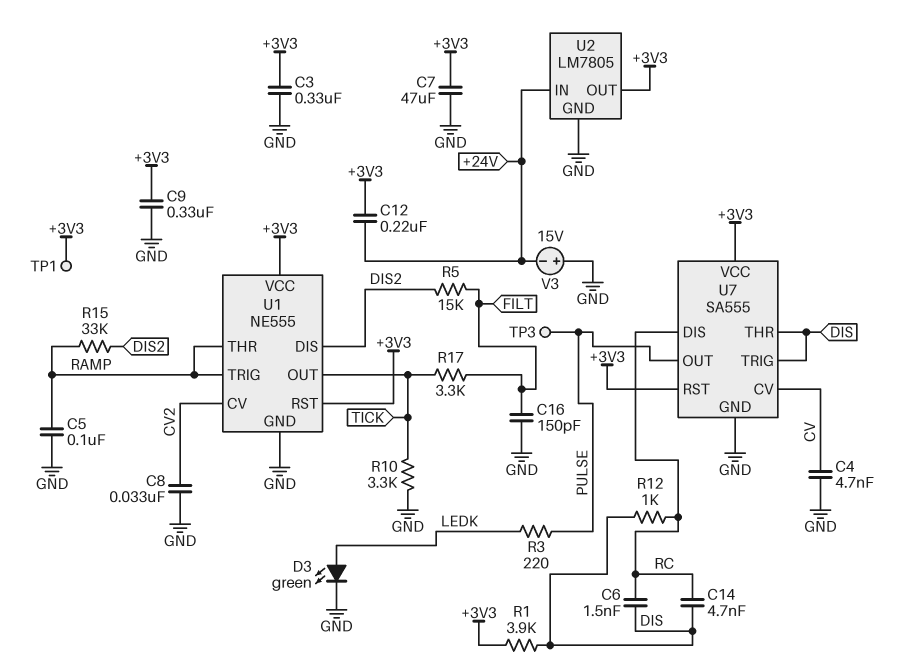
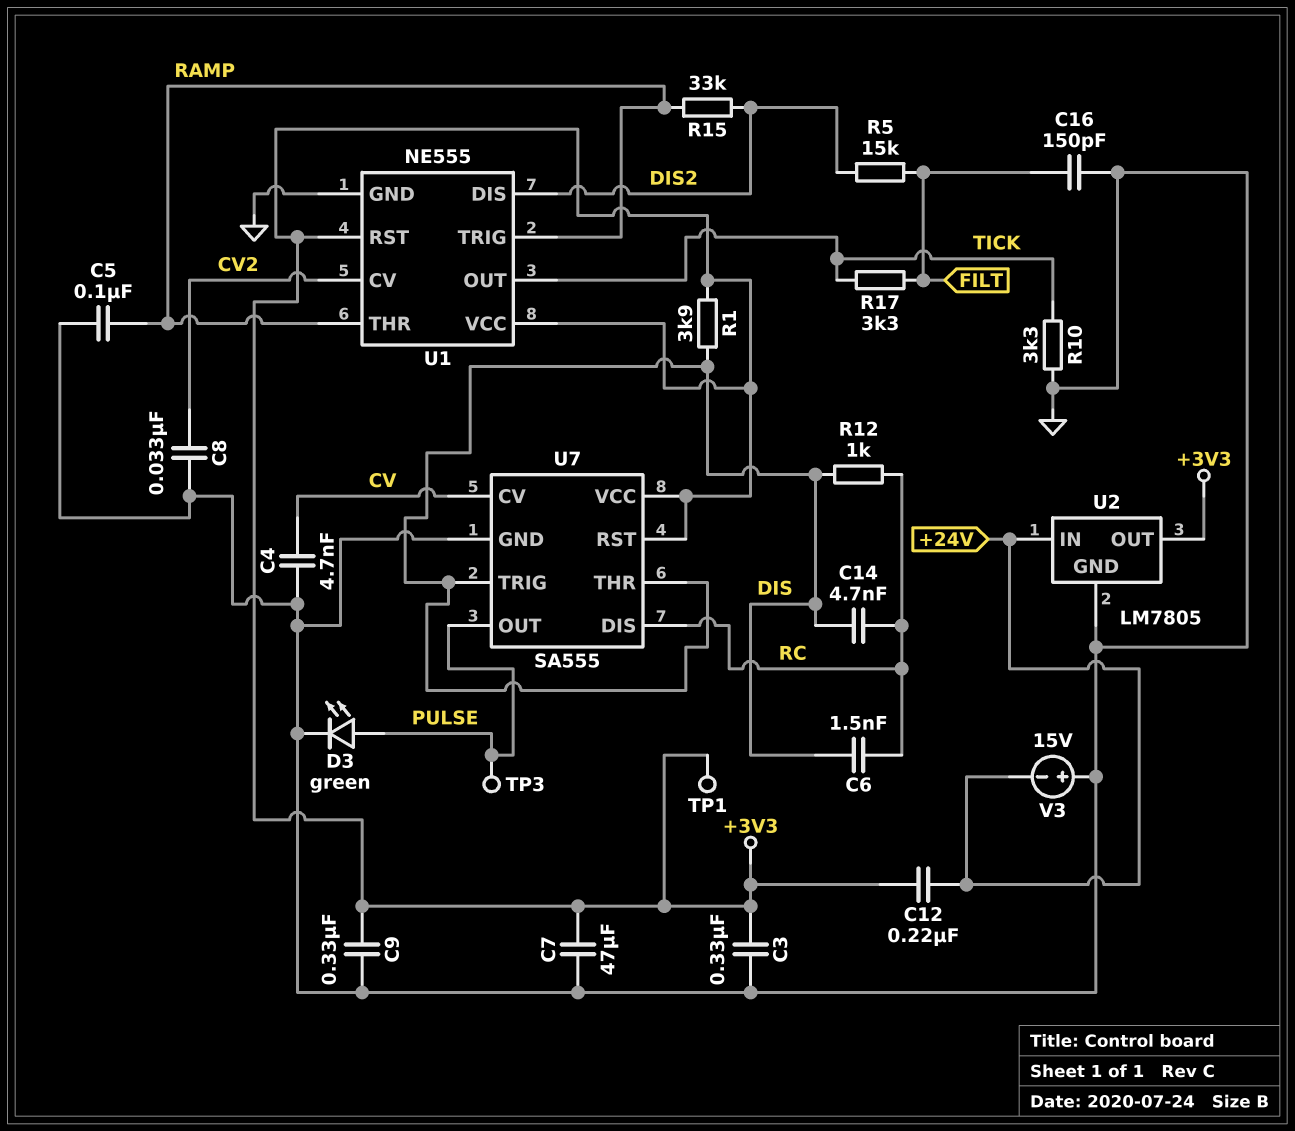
D3: LED green (A LEDK, K GND) -> LED green (A PULSE, K GND)
R3: 220 (LEDK, PULSE) -> none

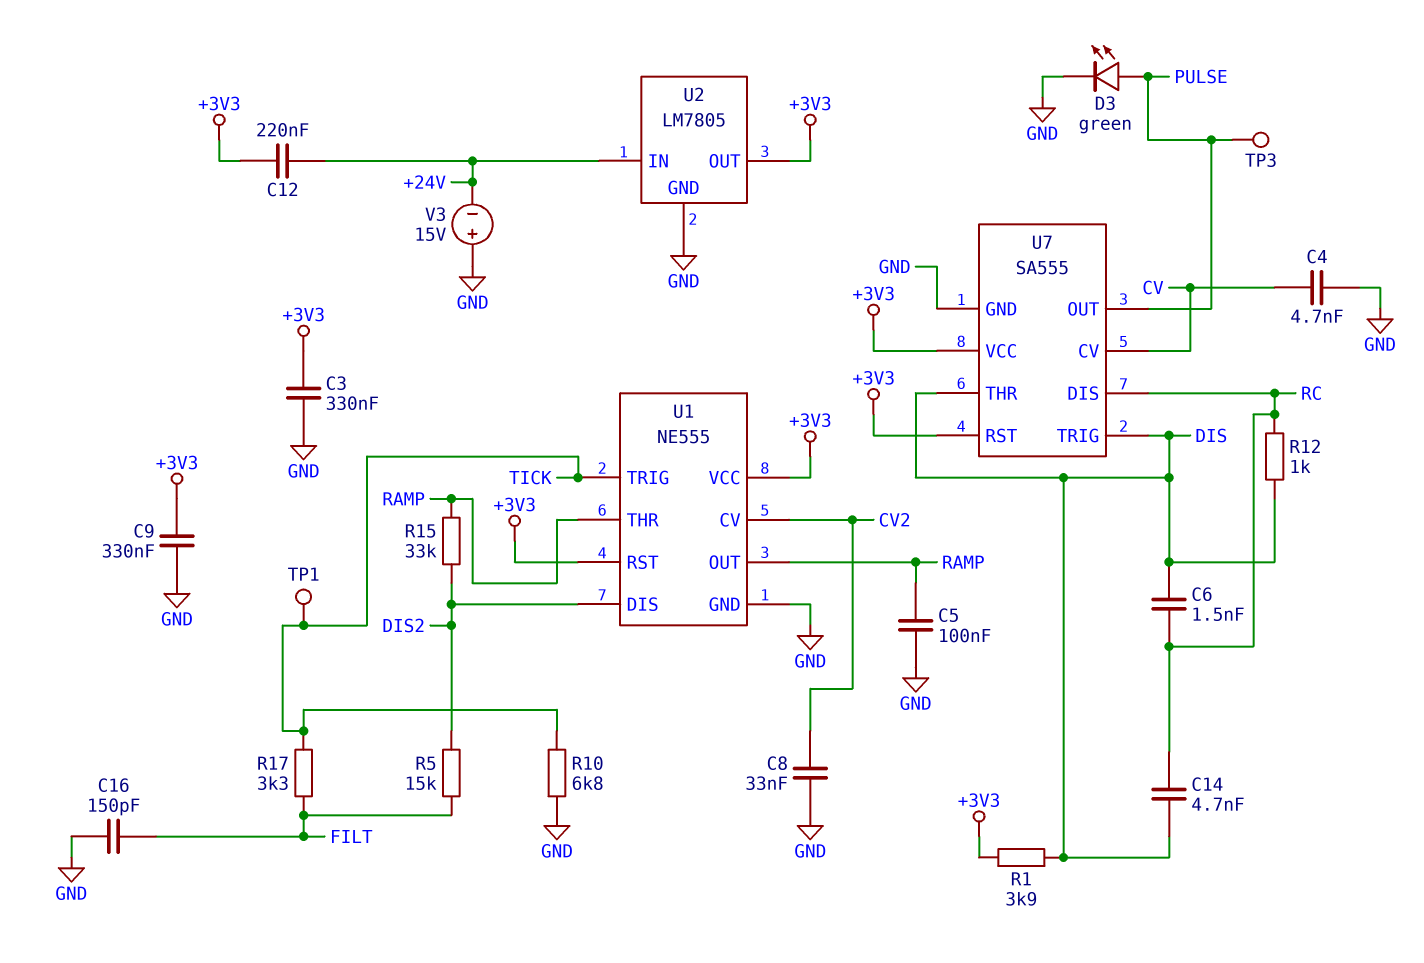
C7: 47uF (+3V3, GND) -> none
R10: 3.3k (GND, TICK) -> 6.8k (GND, TICK)
TP1: test point (+3V3) -> test point (TICK)
U1 pin OUT: TICK -> RAMP
U1 pin TRIG: RAMP -> TICK

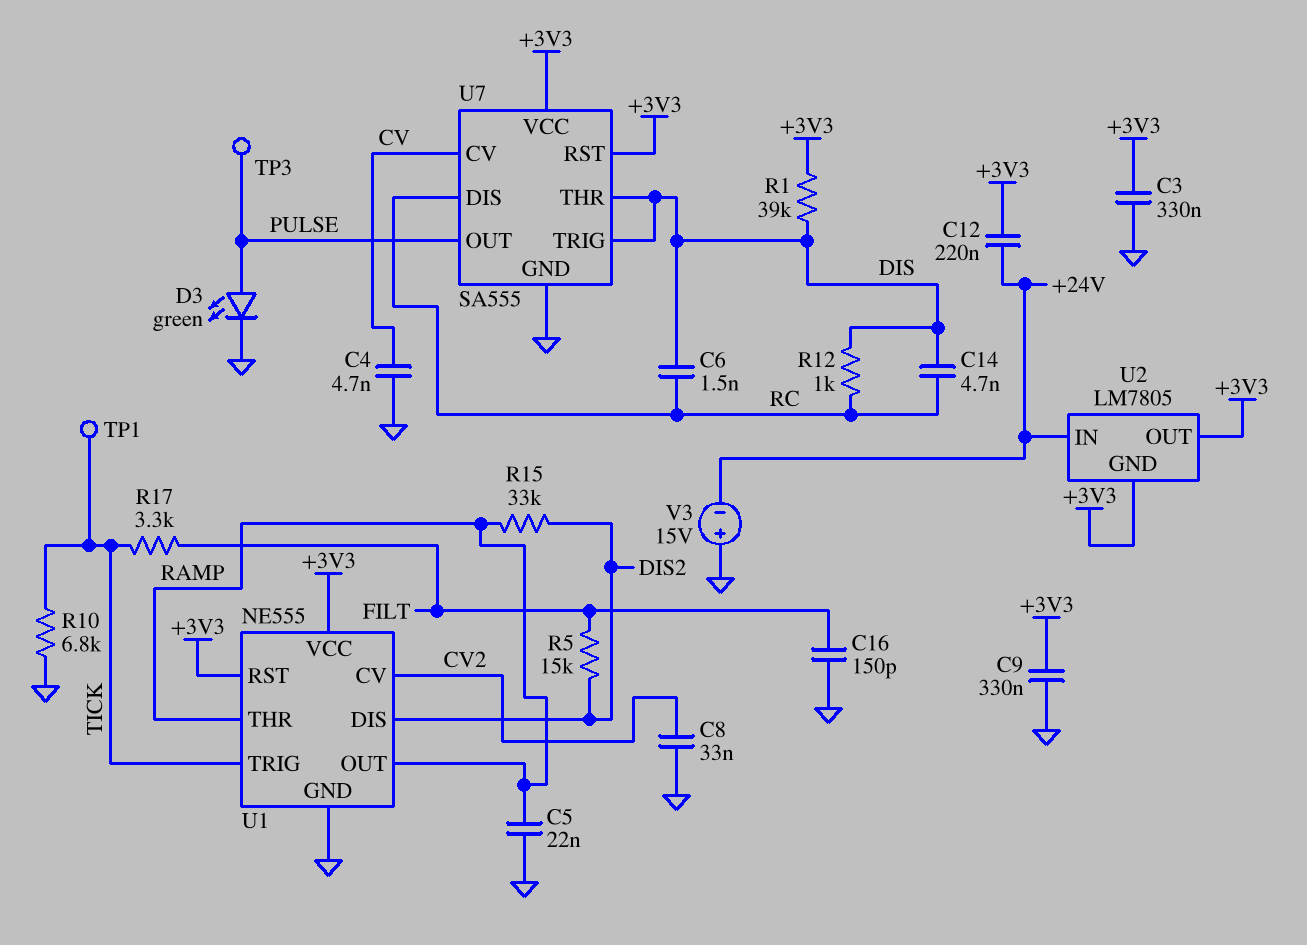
C5: 100nF (GND, RAMP) -> 22nF (GND, RAMP)
R1: 3.9k (+3V3, DIS) -> 39k (+3V3, DIS)
U2 pin GND: GND -> +3V3

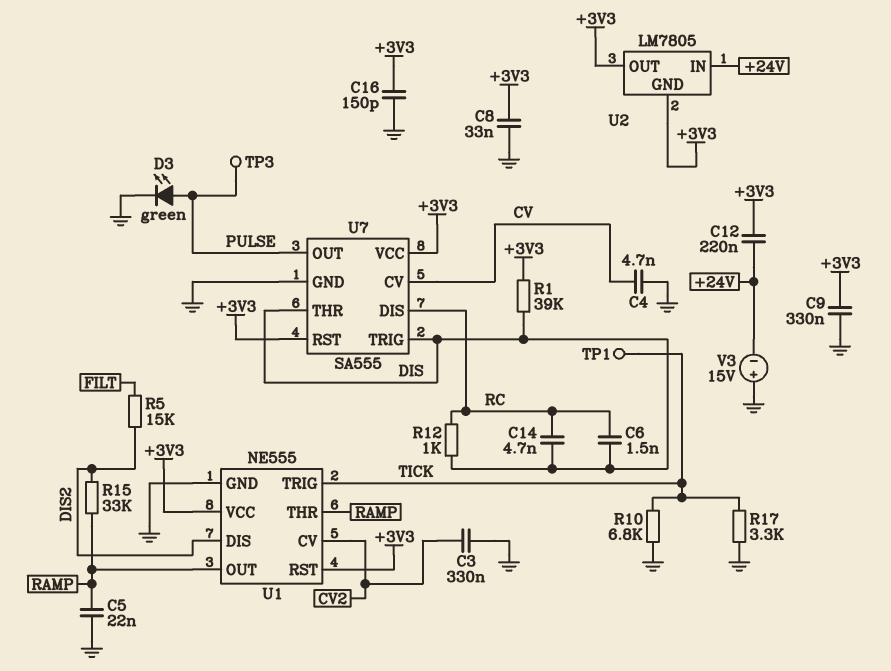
C3: 330nF (+3V3, GND) -> 330nF (CV2, GND)
C8: 33nF (CV2, GND) -> 33nF (+3V3, GND)
C16: 150pF (FILT, GND) -> 150pF (+3V3, GND)
R17: 3.3k (FILT, TICK) -> 3.3k (GND, TICK)

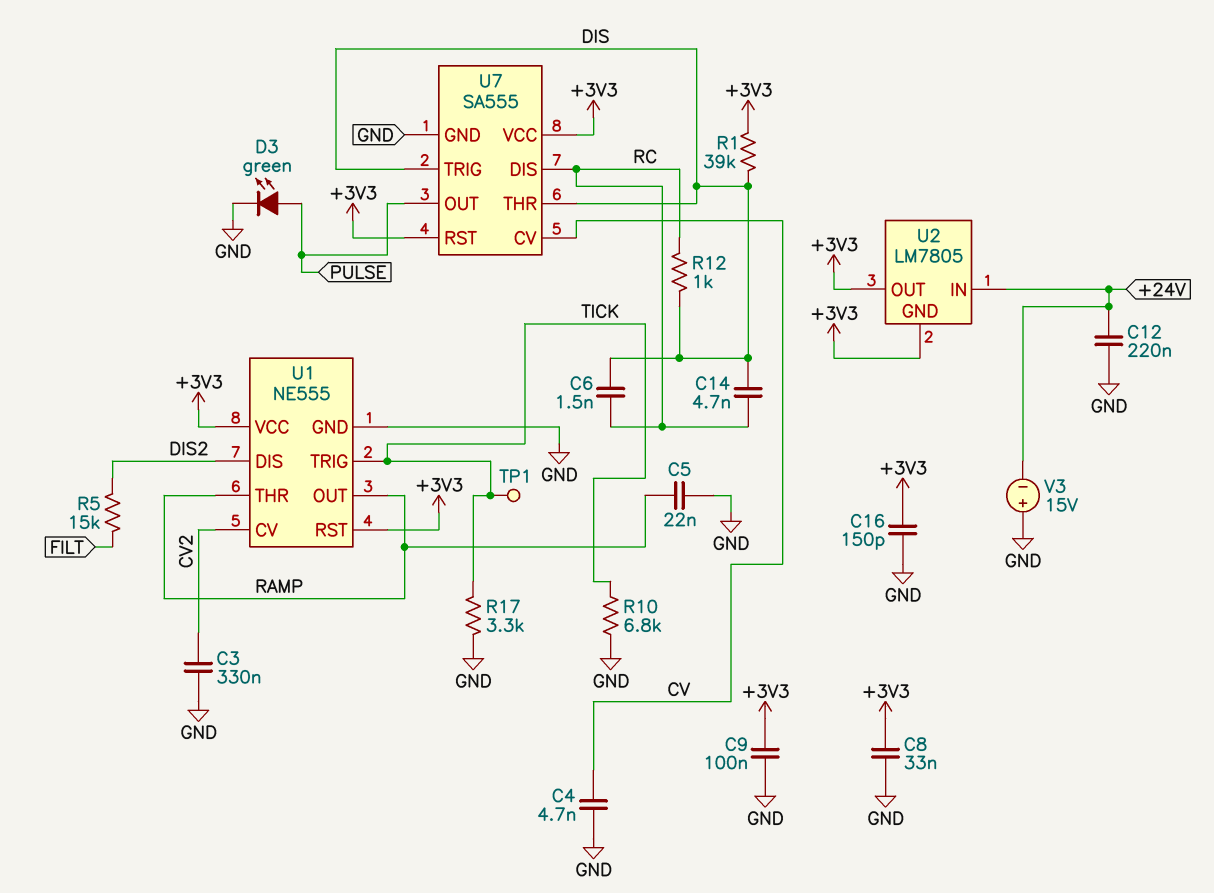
C9: 330nF (+3V3, GND) -> 100nF (+3V3, GND)
C12: 220nF (+3V3, +24V) -> 220nF (+24V, GND)
R15: 33k (DIS2, RAMP) -> none
TP3: test point (PULSE) -> none

